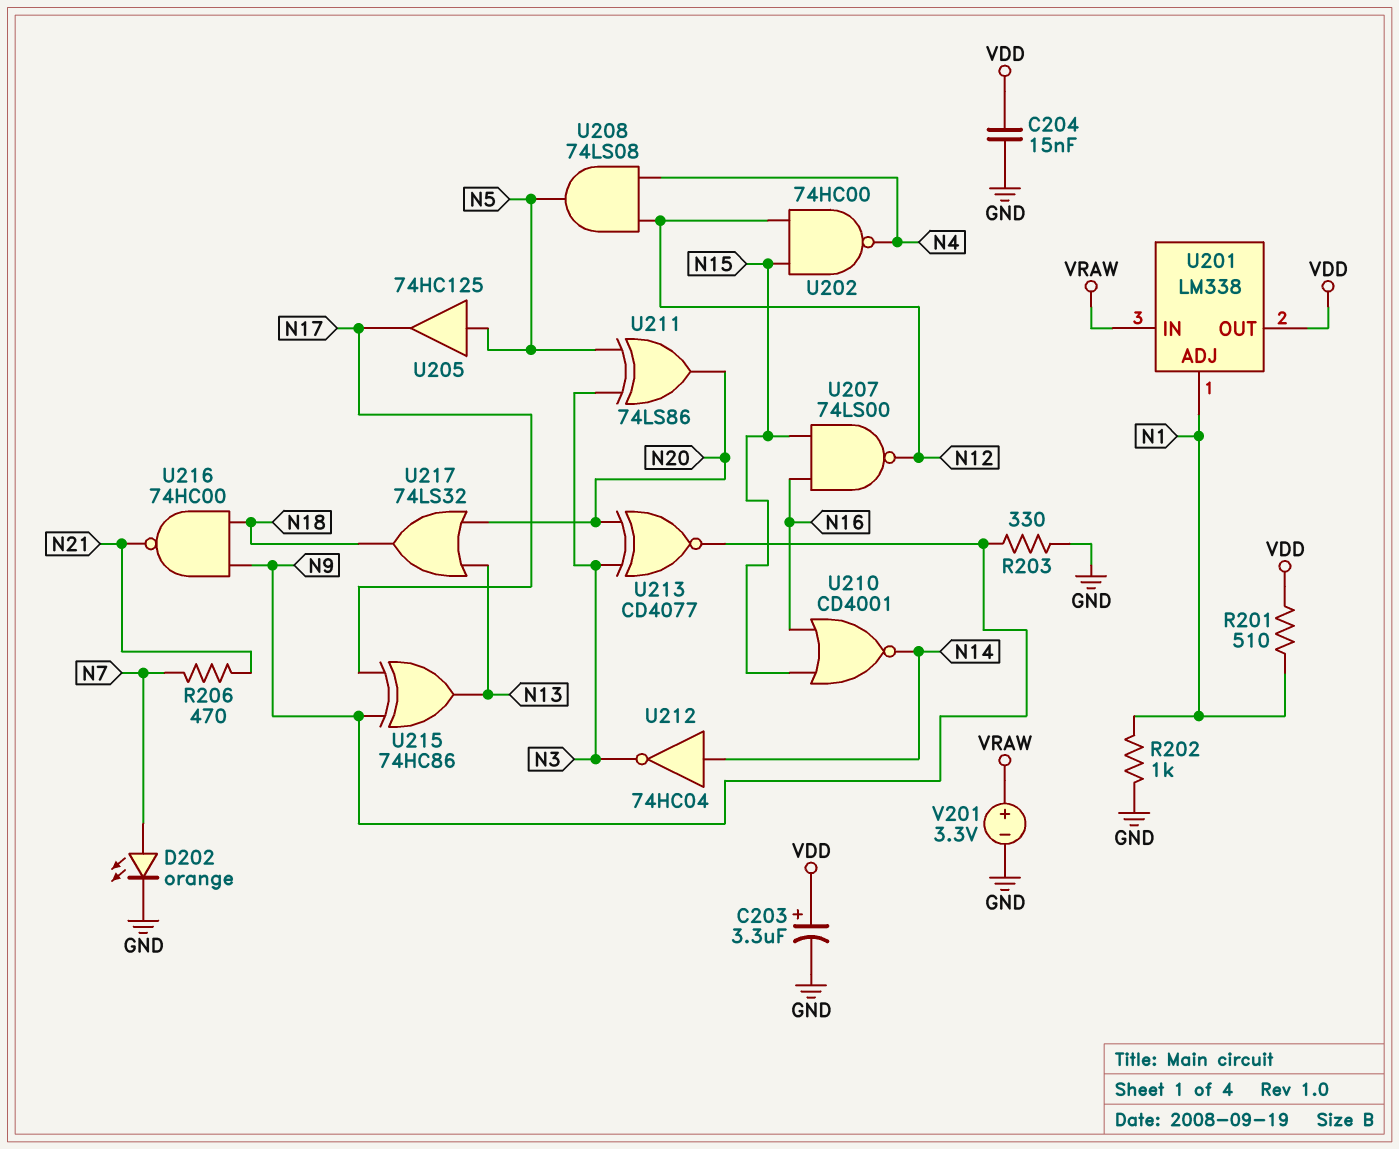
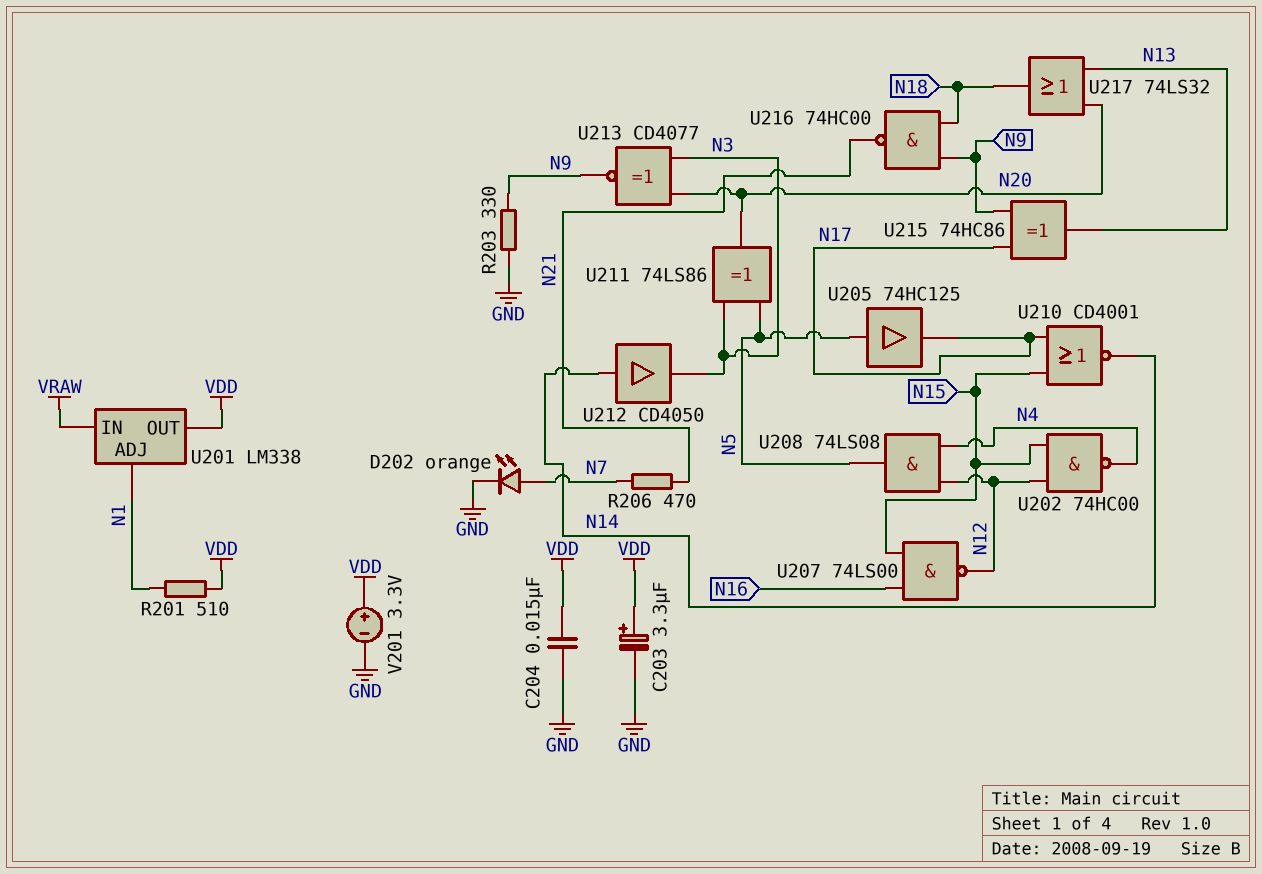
R202: 1k (GND, N1) -> none
U210: NOR CD4001 (in N15, in N16, out N14) -> NOR CD4001 (in N15, in N17, out N14)
U212: NOT 74HC04 (in N14, out N3) -> buffer CD4050 (in N14, out N3)
V201: 3.3V (plus VRAW, minus GND) -> 3.3V (plus VDD, minus GND)

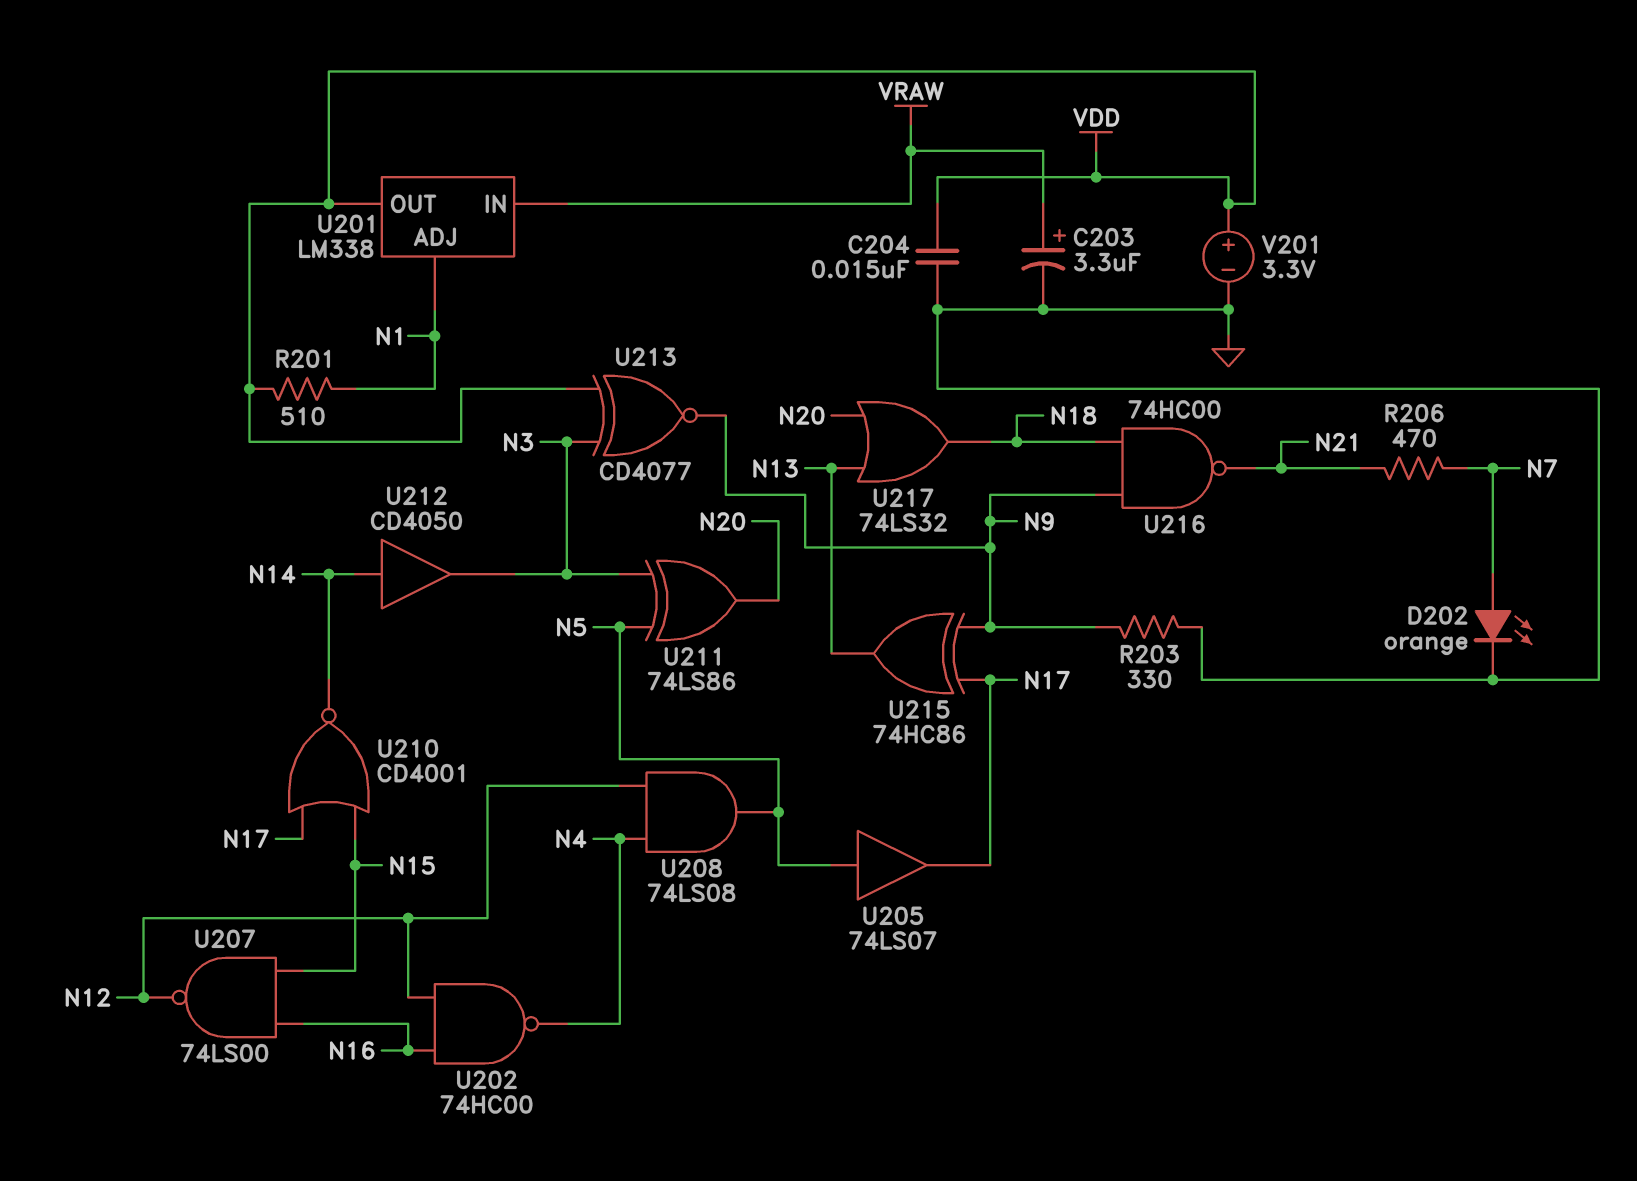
C203: 3.3uF (plus VDD, minus GND) -> 3.3uF (plus VRAW, minus GND)
U202: NAND 74HC00 (in N12, in N15, out N4) -> NAND 74HC00 (in N12, in N16, out N4)
U205: buffer 74HC125 (in N5, out N17) -> buffer 74LS07 (in N5, out N17)
U213: XNOR CD4077 (in N3, in N20, out N9) -> XNOR CD4077 (in N3, in VDD, out N9)

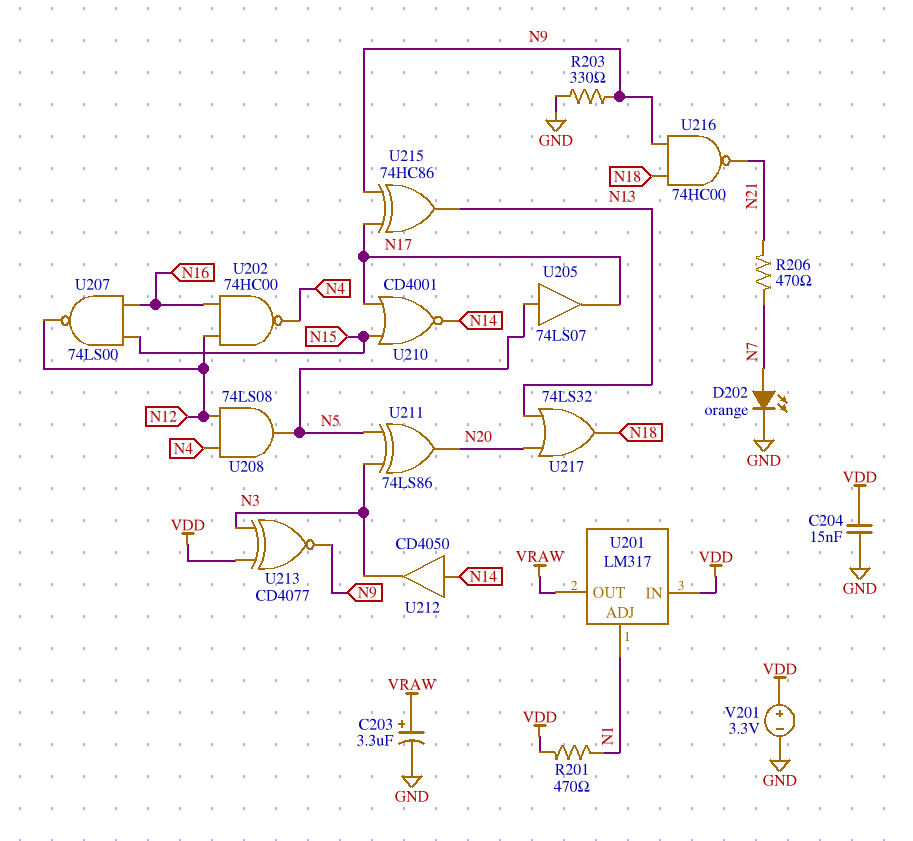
R201: 510 (N1, VDD) -> 470 (N1, VDD)
U201: LM338 -> LM317
U201 pin IN: VRAW -> VDD
U201 pin OUT: VDD -> VRAW

